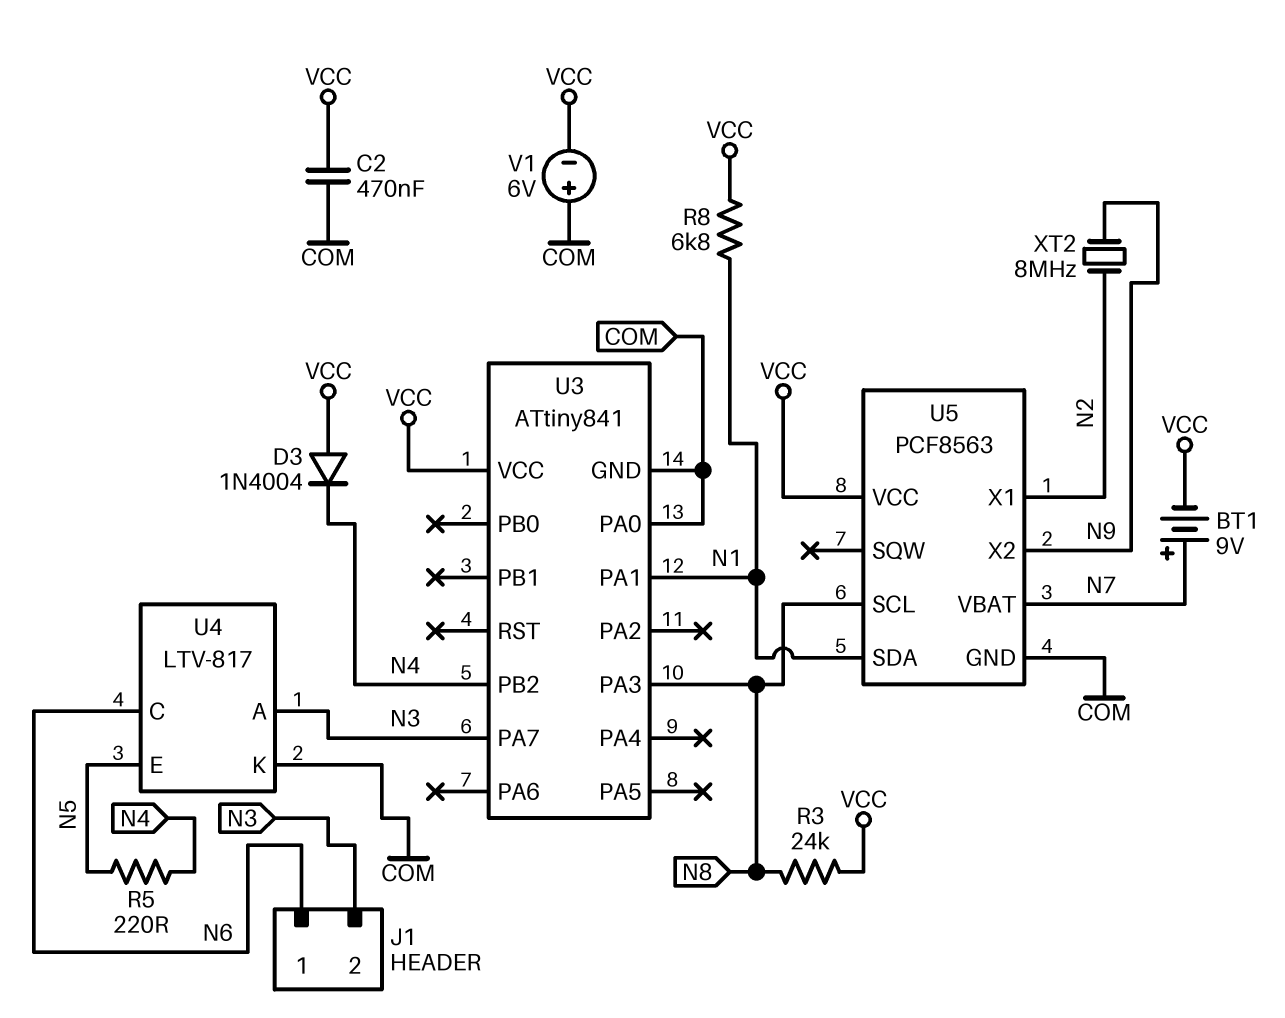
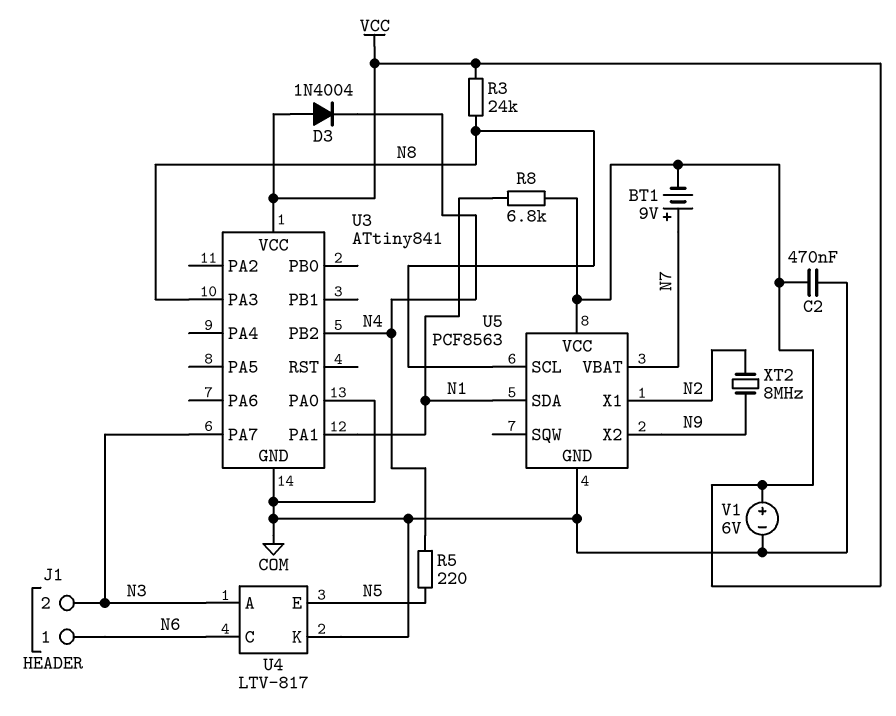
V1: 6V (plus COM, minus VCC) -> 6V (plus VCC, minus COM)

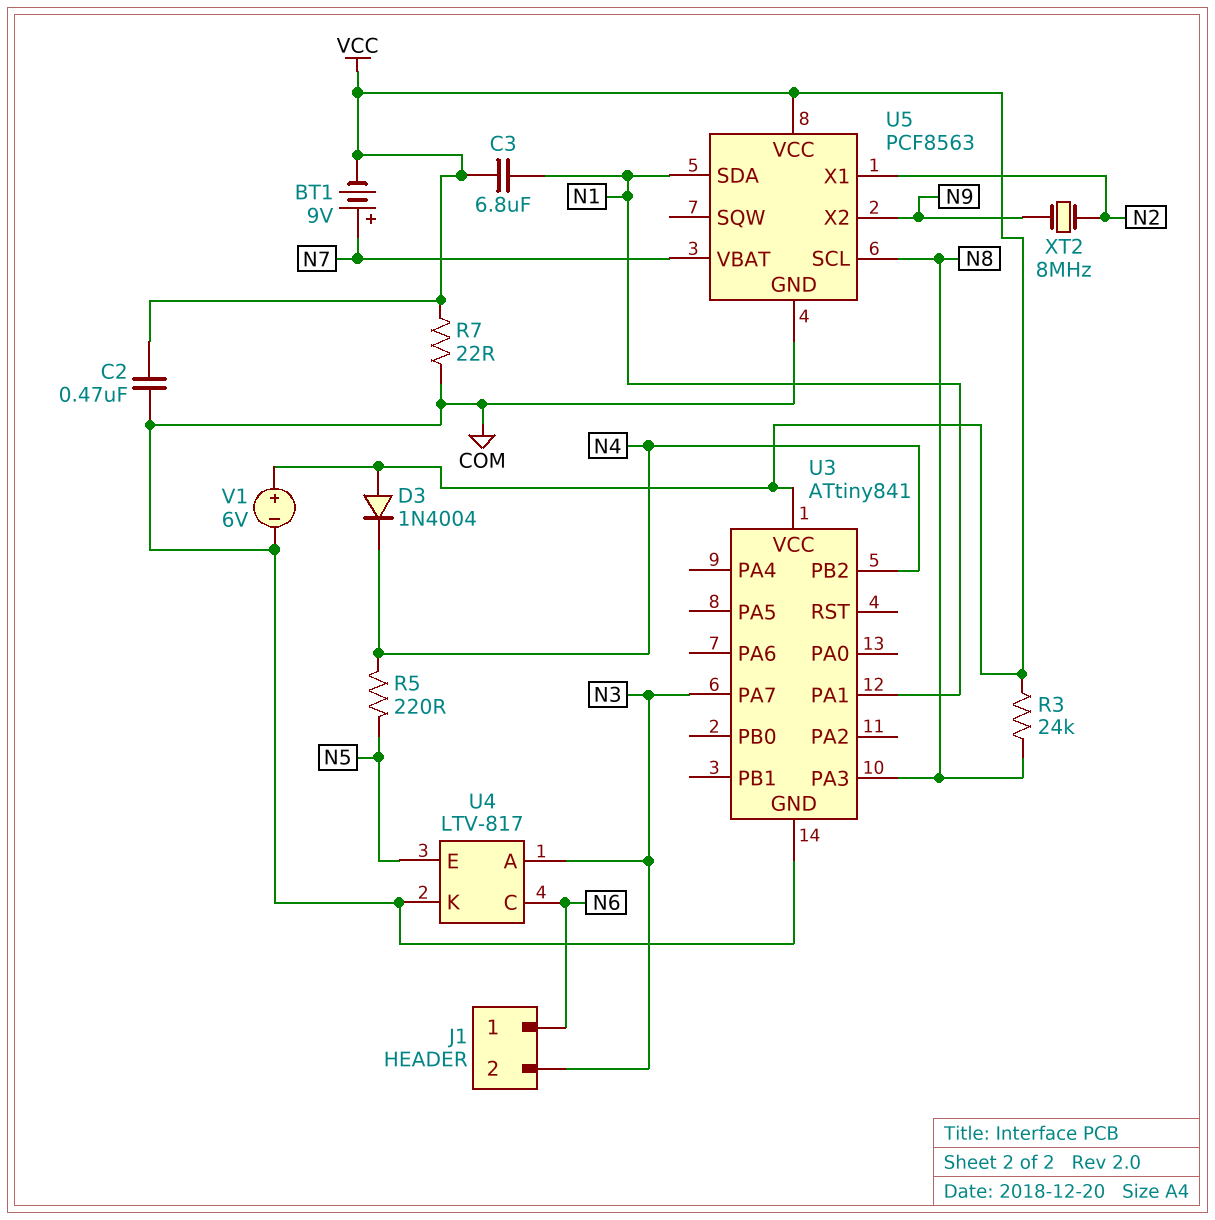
C3: none -> 6.8uF (N1, VCC)
R7: none -> 22 (COM, VCC)
R8: 6.8k (N1, VCC) -> none
U3 pin PA0: COM -> none

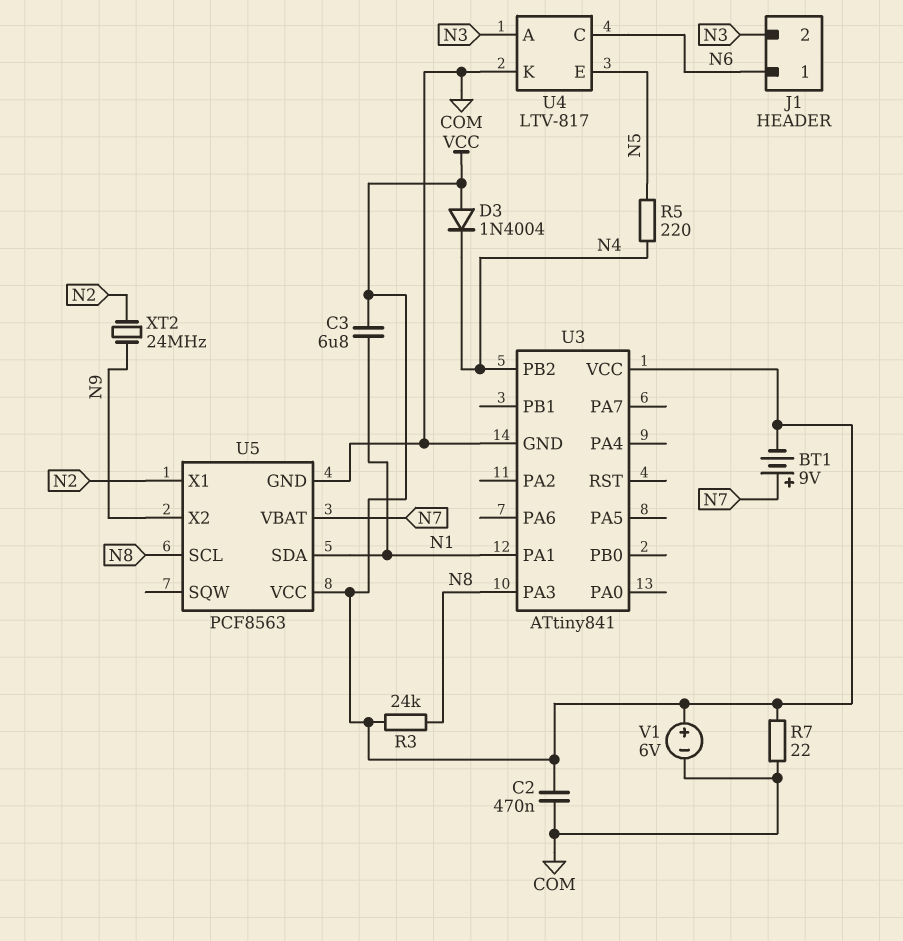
U3 pin PA7: N3 -> none
XT2: 8MHz (N2, N9) -> 24MHz (N2, N9)

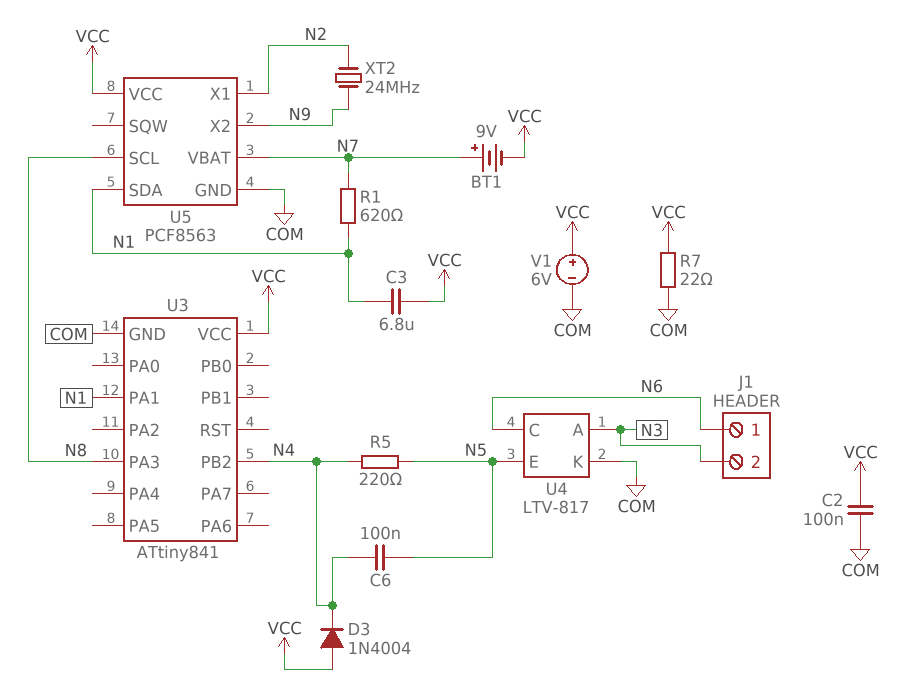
C2: 470nF (COM, VCC) -> 100nF (COM, VCC)
C6: none -> 100nF (N4, N5)
R1: none -> 620 (N1, N7)
R3: 24k (N8, VCC) -> none

